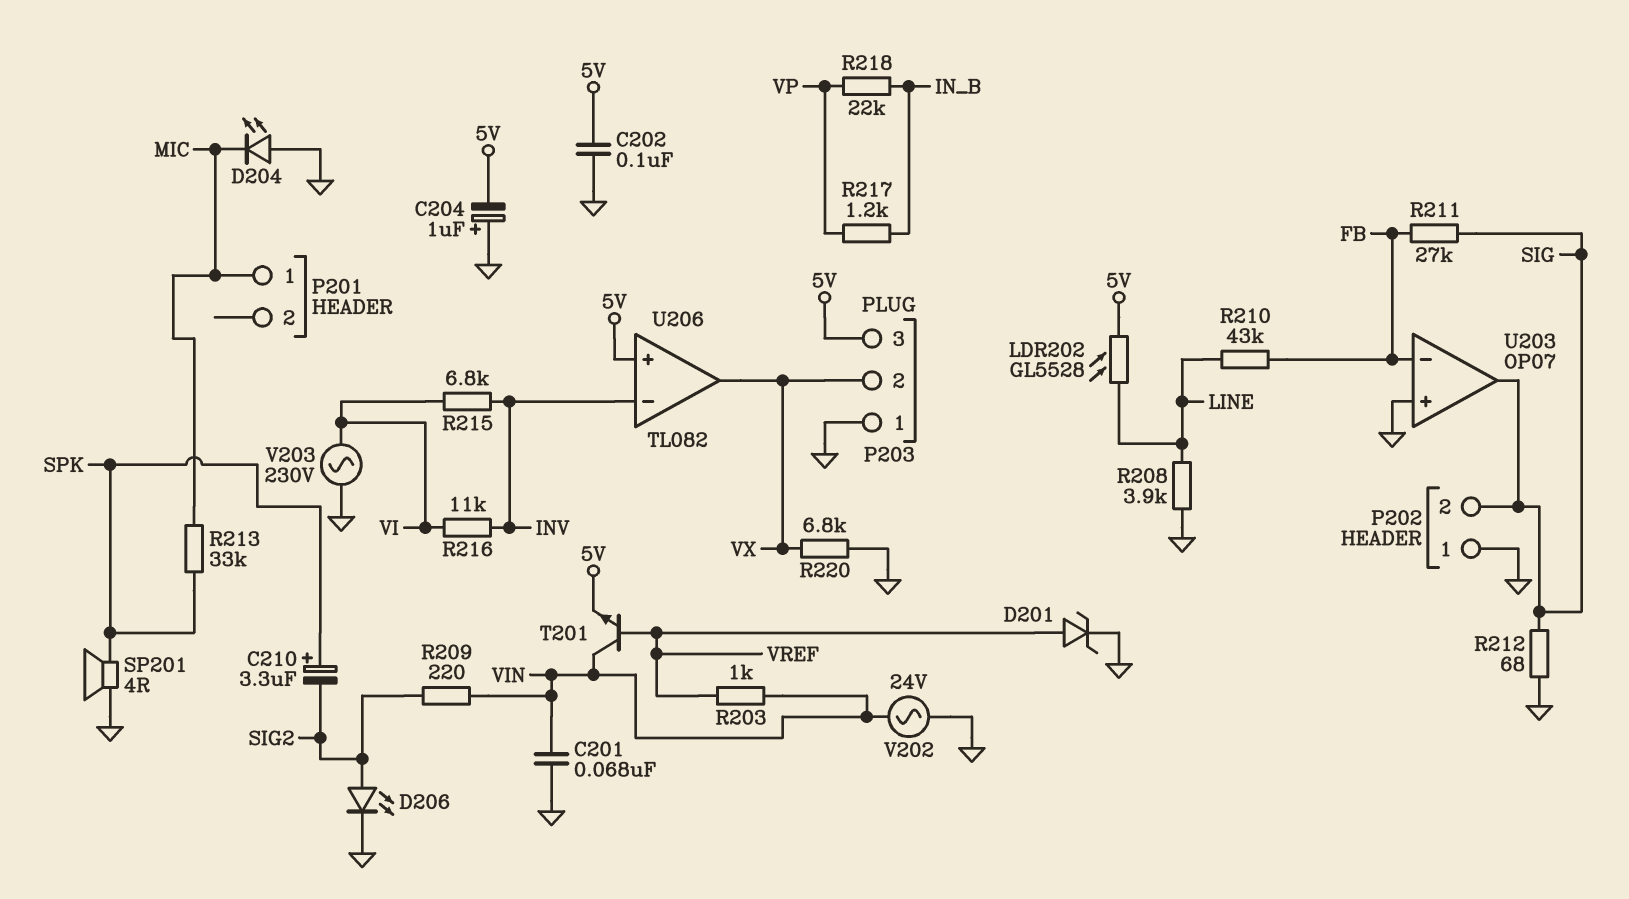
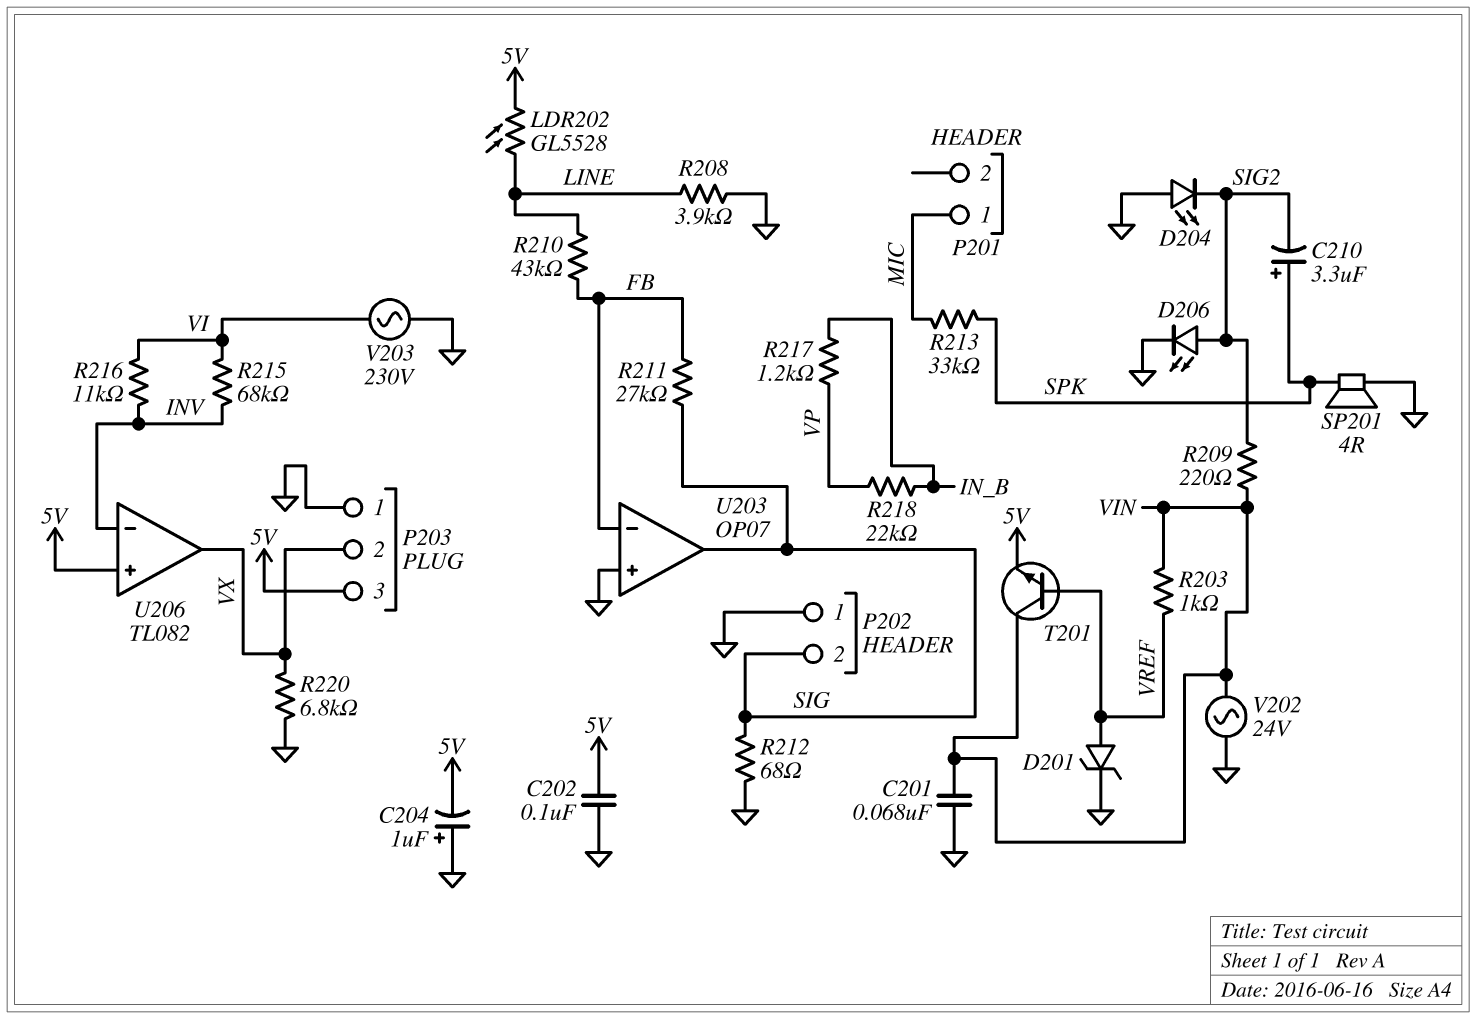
D204: LED (A GND, K MIC) -> LED (A GND, K SIG2)
R215: 6.8k (INV, VI) -> 68k (INV, VI)

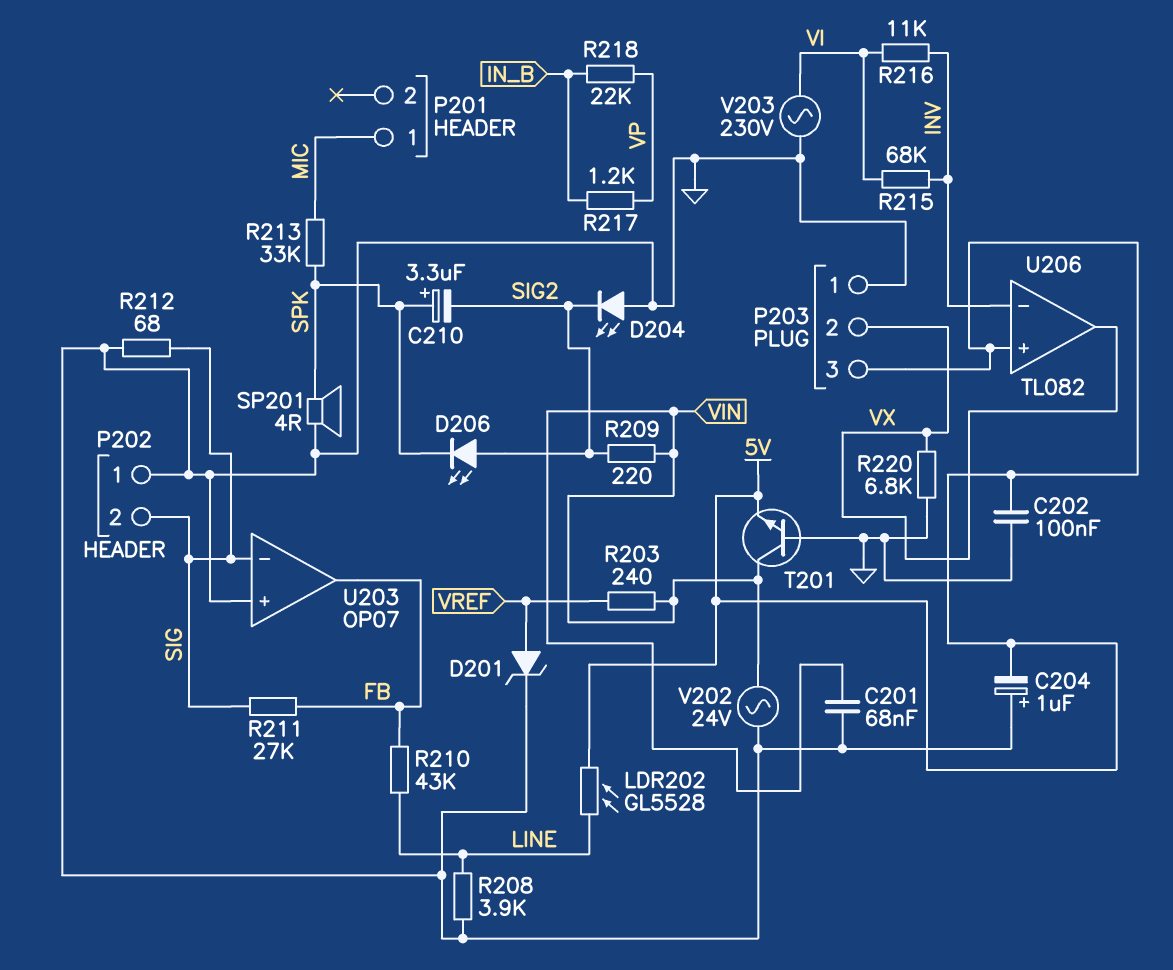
D206: LED (A SIG2, K GND) -> LED (A SIG2, K SPK)
R203: 1k (VIN, VREF) -> 240 (VIN, VREF)
T201: NPN (B VREF, C VIN, E 5V) -> NPN (B GND, C VIN, E 5V)
U203 pin in-: FB -> SIG
U203 pin out: SIG -> FB

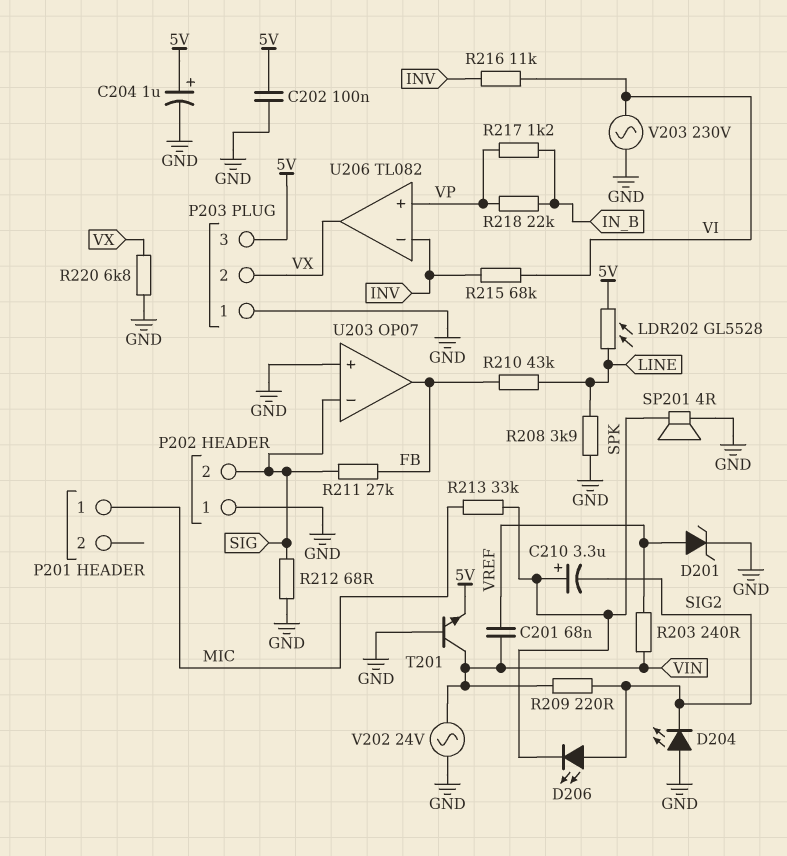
C201: 68nF (GND, VIN) -> 68nF (VIN, VREF)
C204: 1uF (plus GND, minus 5V) -> 1uF (plus 5V, minus GND)
U206 pin in+: 5V -> VP

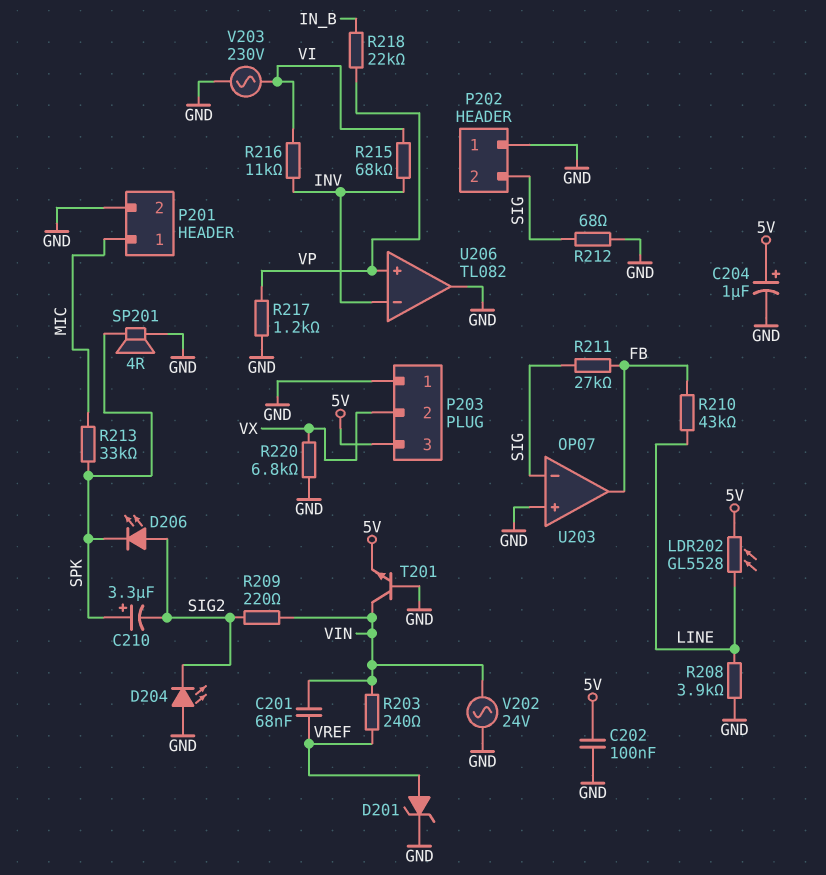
P201 pin 2: none -> GND
R217: 1.2k (IN_B, VP) -> 1.2k (GND, VP)
U206 pin out: VX -> GND

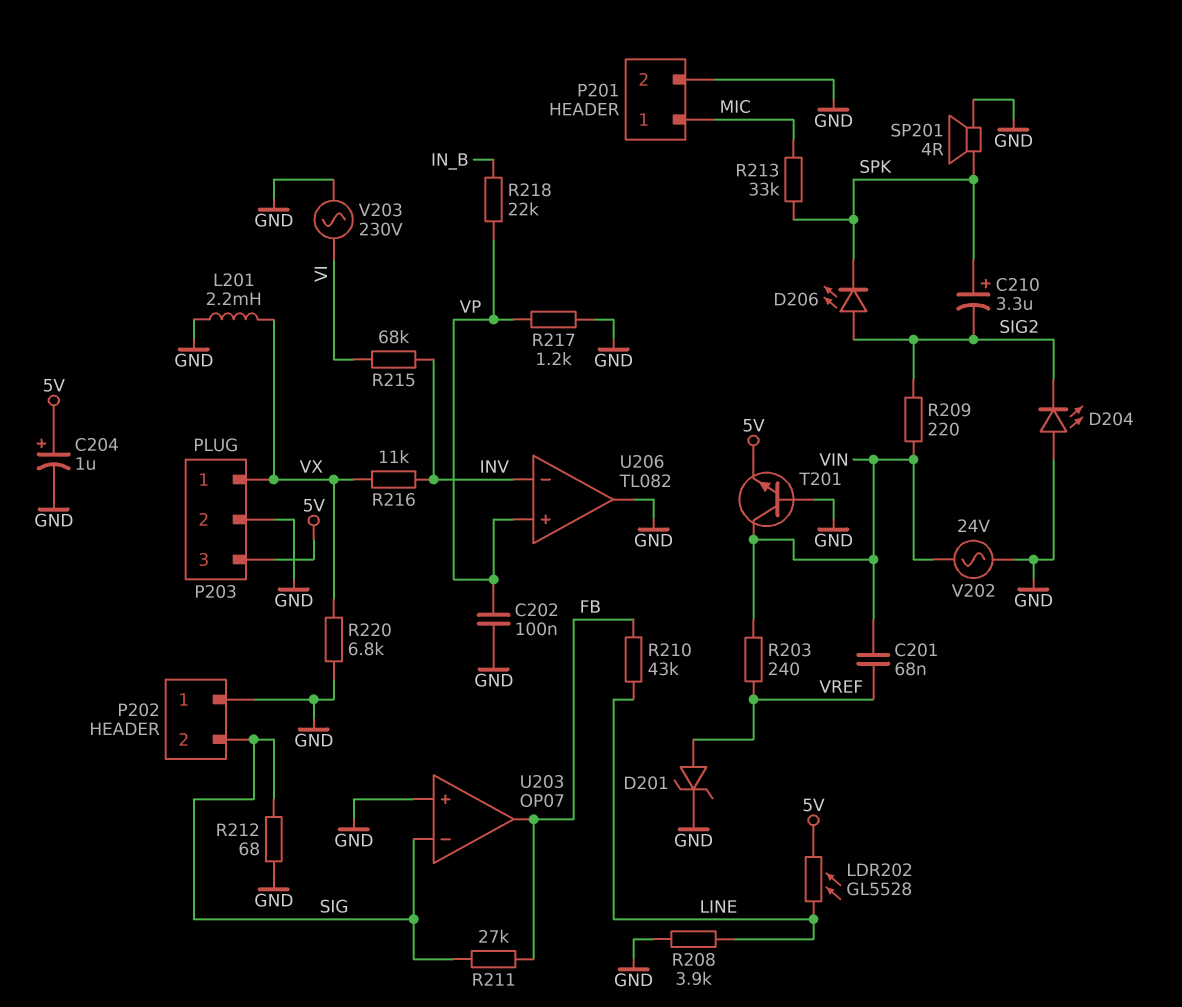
C202: 100nF (5V, GND) -> 100nF (GND, VP)
L201: none -> 2.2mH (GND, VX)
P203 pin 1: GND -> VX
P203 pin 2: VX -> GND
R216: 11k (INV, VI) -> 11k (INV, VX)

